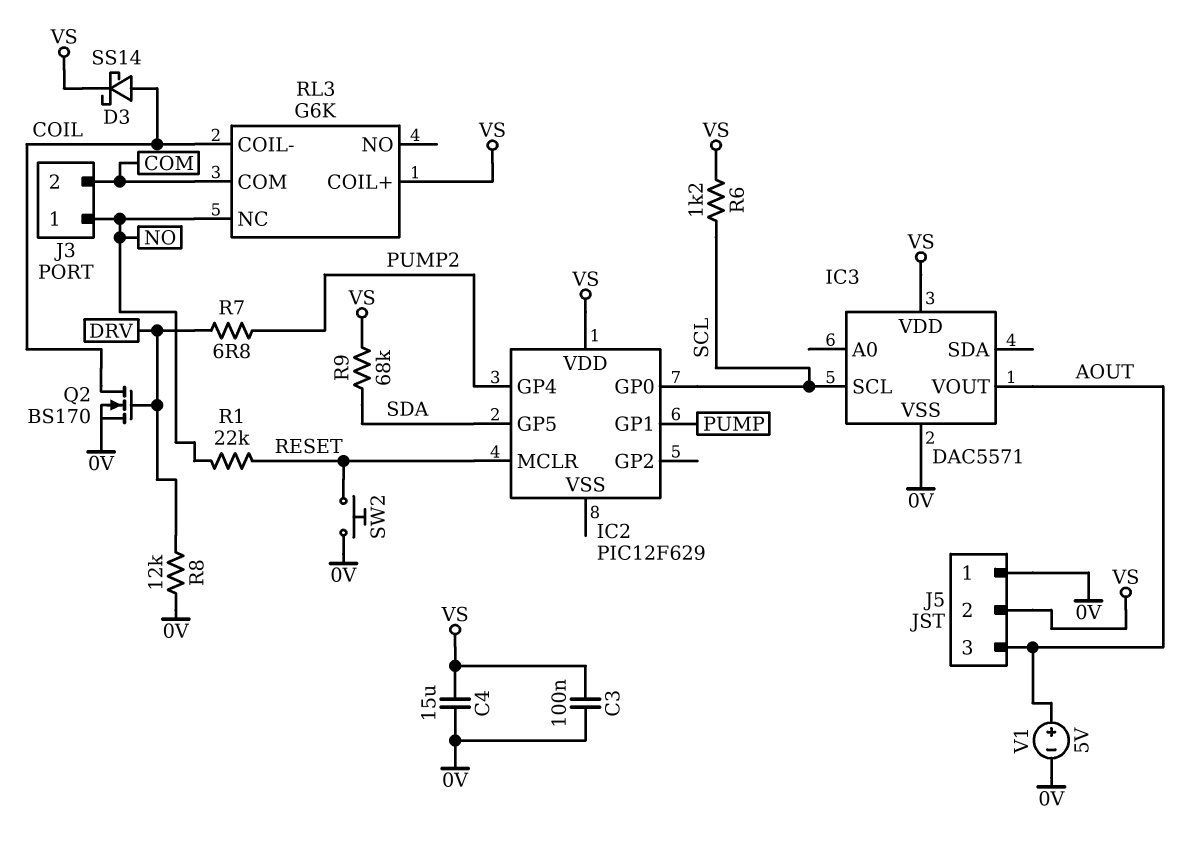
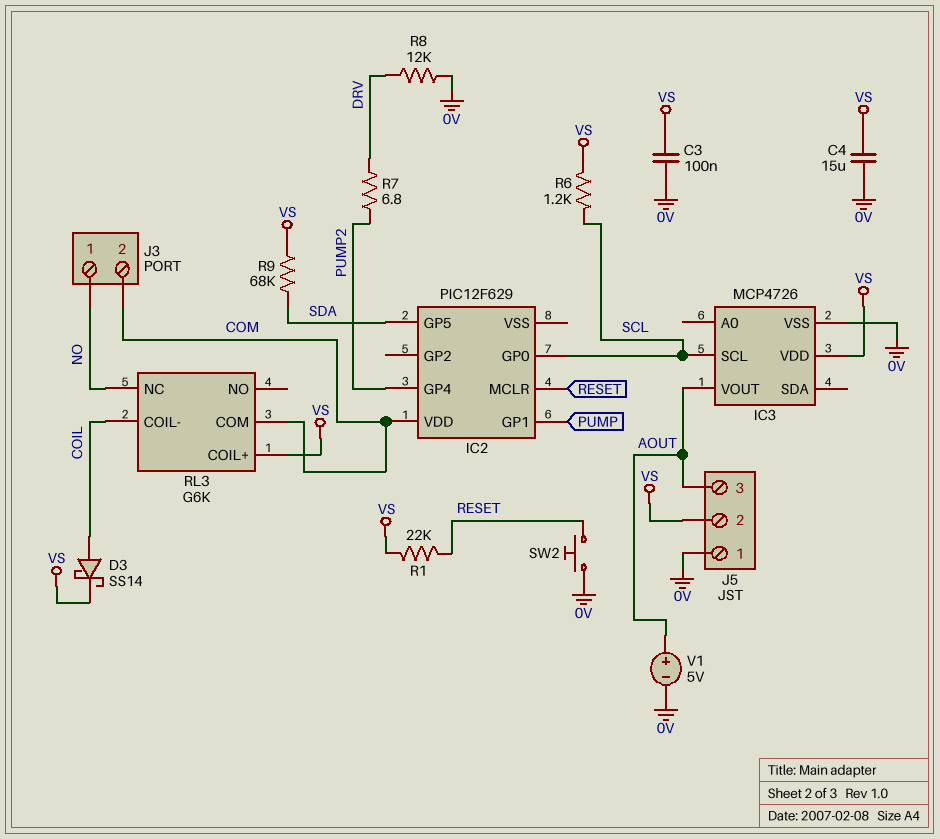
IC2 pin VDD: VS -> COM
IC3: DAC5571 -> MCP4726
Q2: NMOS BS170 (G DRV, D COIL, S 0V) -> none
R1: 22k (NO, RESET) -> 22k (RESET, VS)

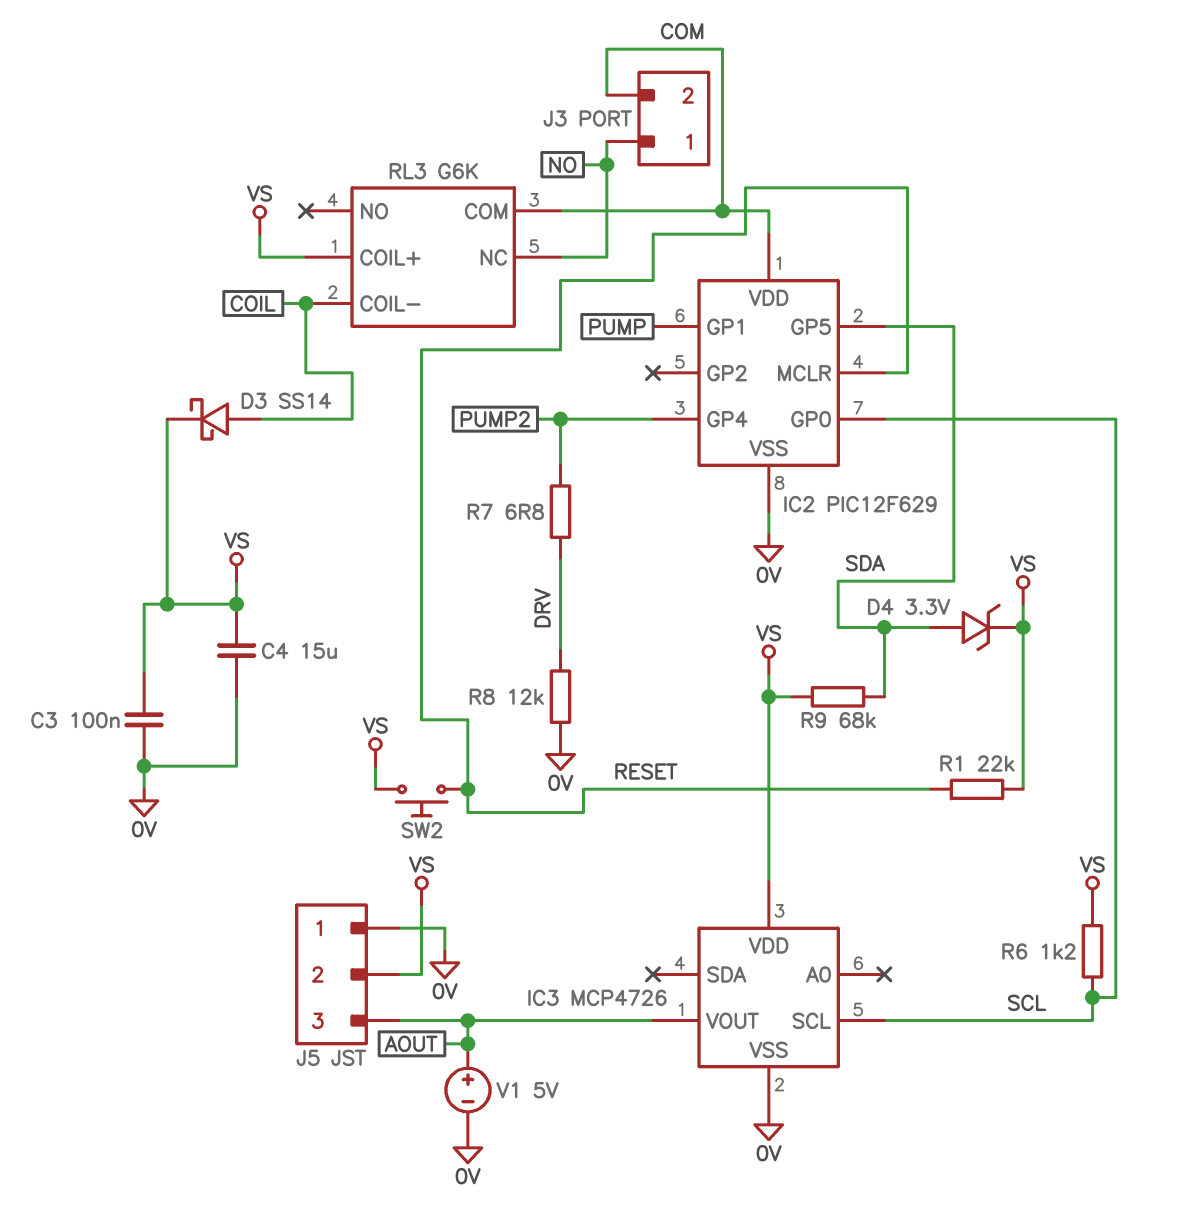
D4: none -> zener 3.3V (A SDA, K VS)
IC2 pin VSS: none -> 0V
SW2: button (0V, RESET) -> button (RESET, VS)

